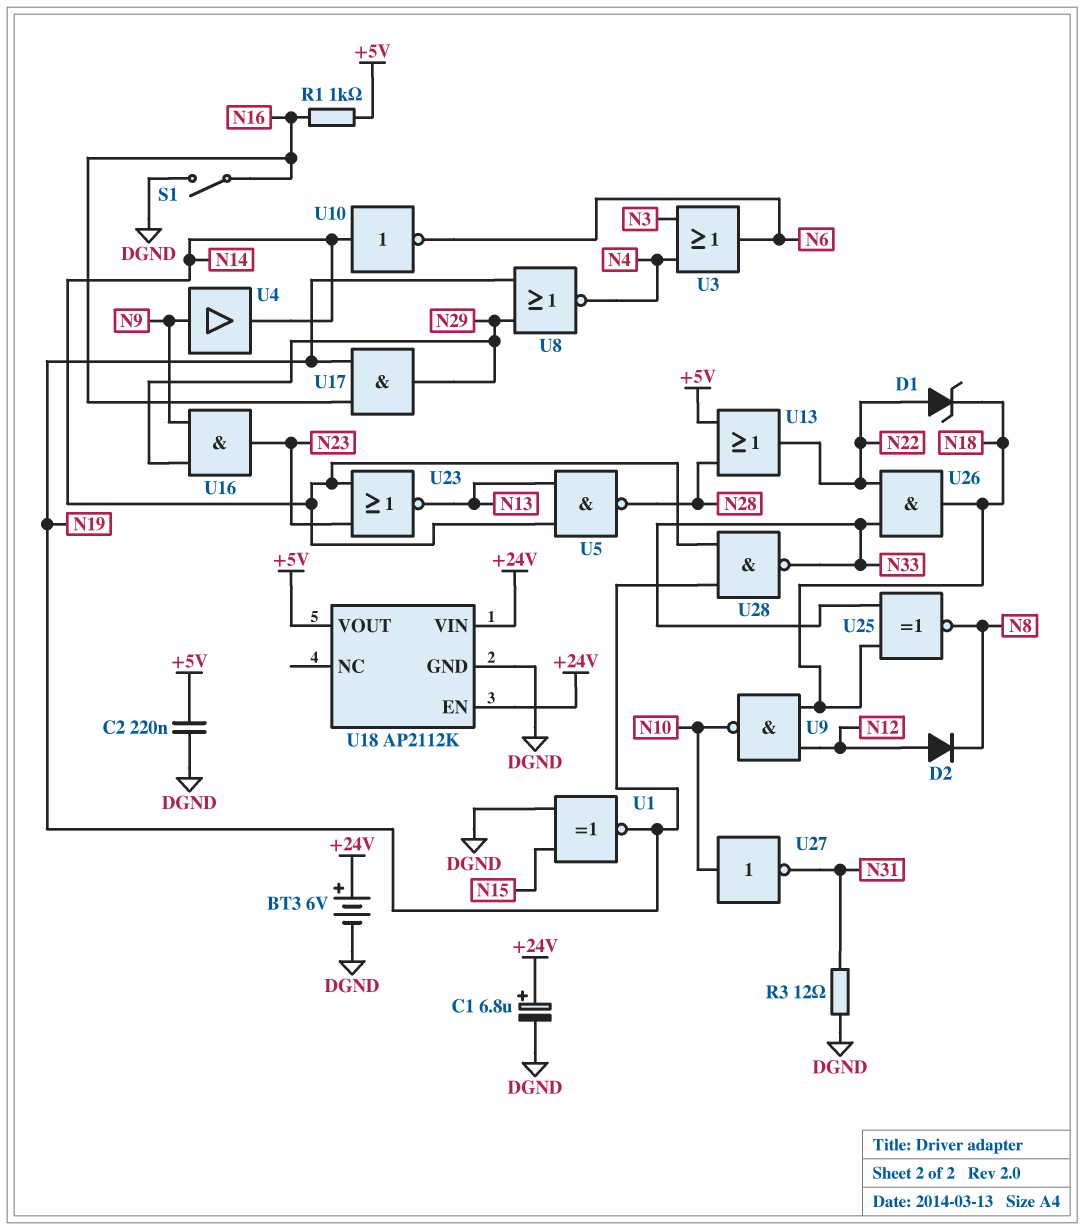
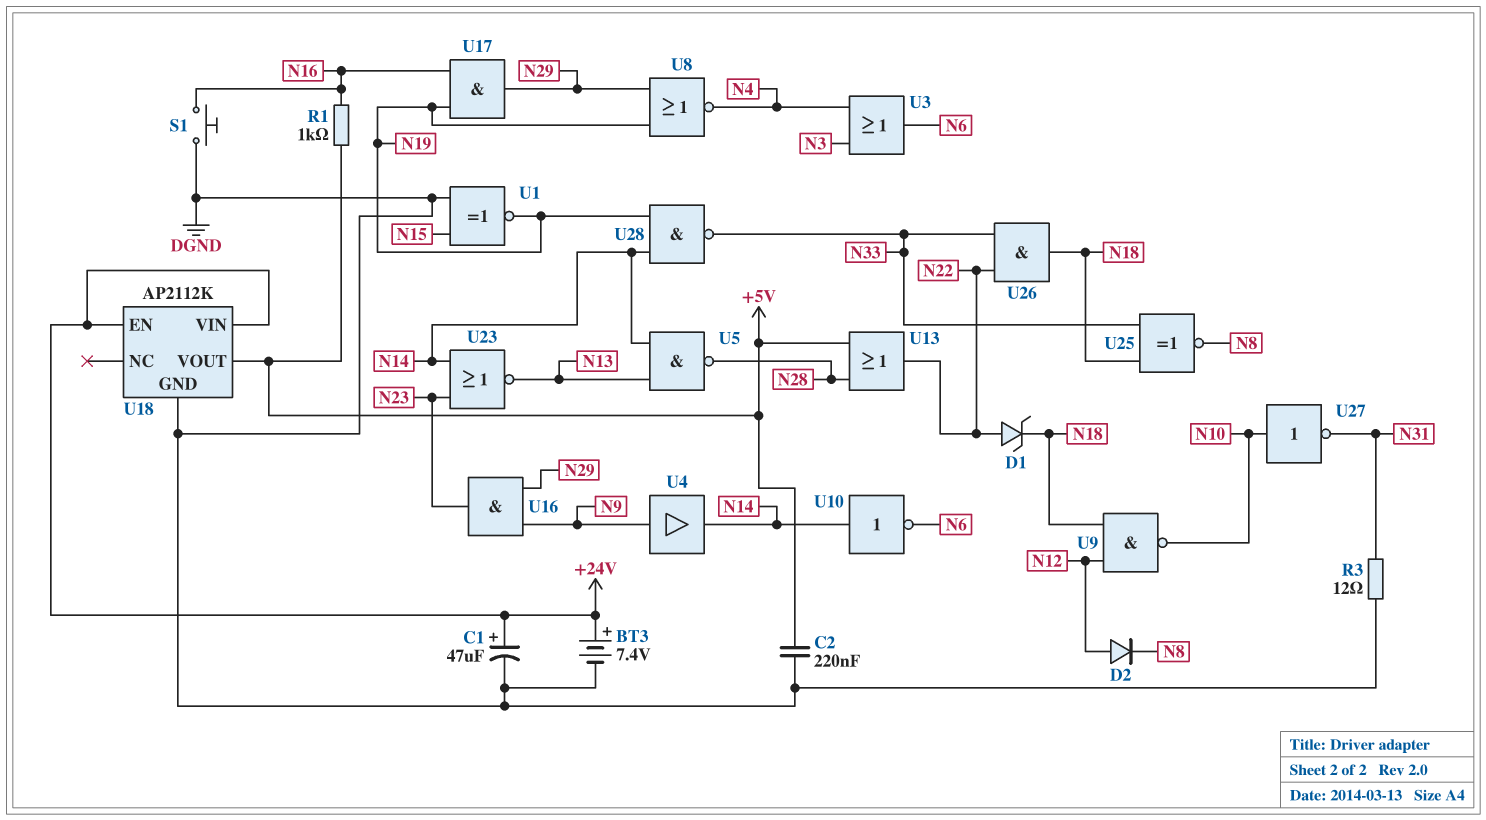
BT3: 6V (plus +24V, minus DGND) -> 7.4V (plus +24V, minus DGND)
C1: 6.8uF (plus +24V, minus DGND) -> 47uF (plus +24V, minus DGND)
S1: switch (DGND, N16) -> button (DGND, N16)

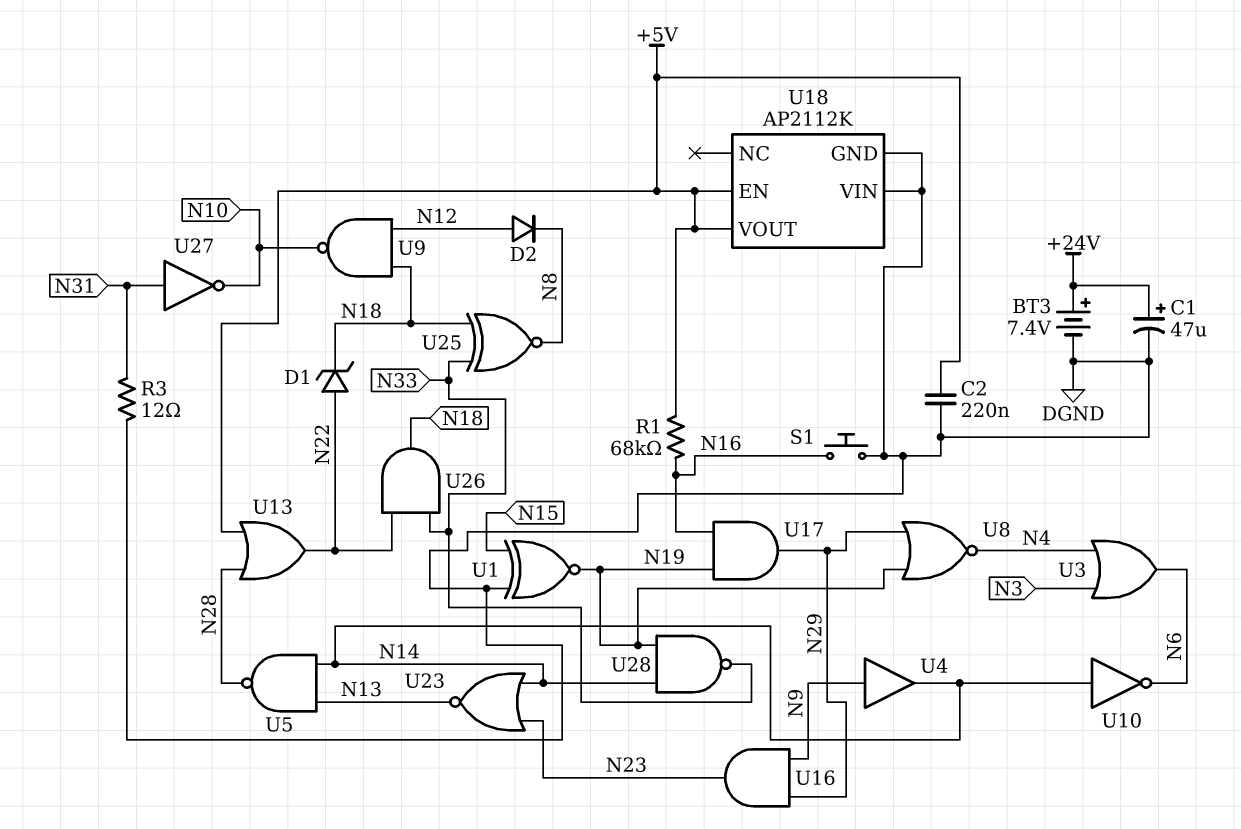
R1: 1k (+5V, N16) -> 68k (+5V, N16)
U18 pin EN: +24V -> +5V
U18 pin VIN: +24V -> DGND
U27: NOT (in N10, out N31) -> NOT (in N31, out N10)

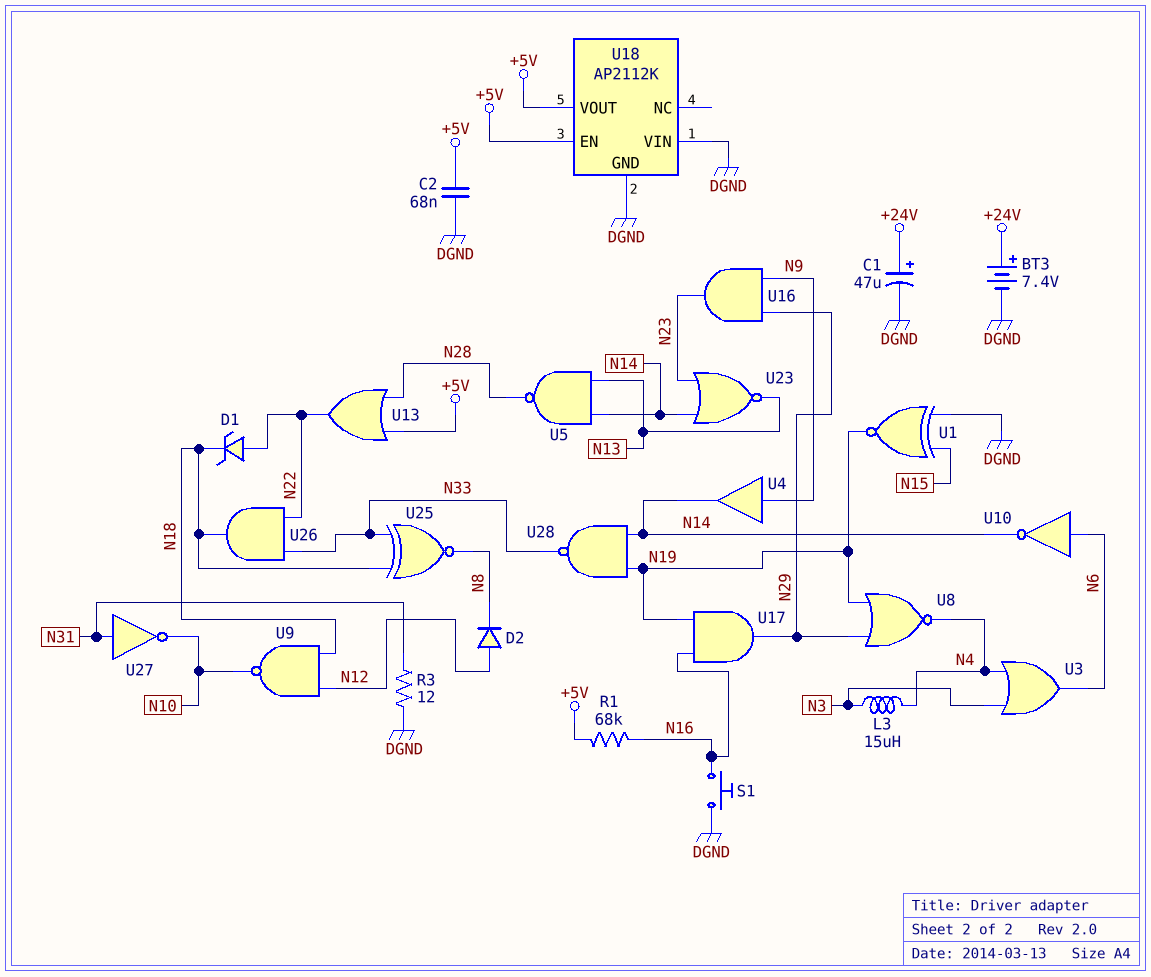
C2: 220nF (+5V, DGND) -> 68nF (+5V, DGND)
L3: none -> 15uH (N3, N4)
U10: NOT (in N14, out N6) -> NOT (in N6, out N14)

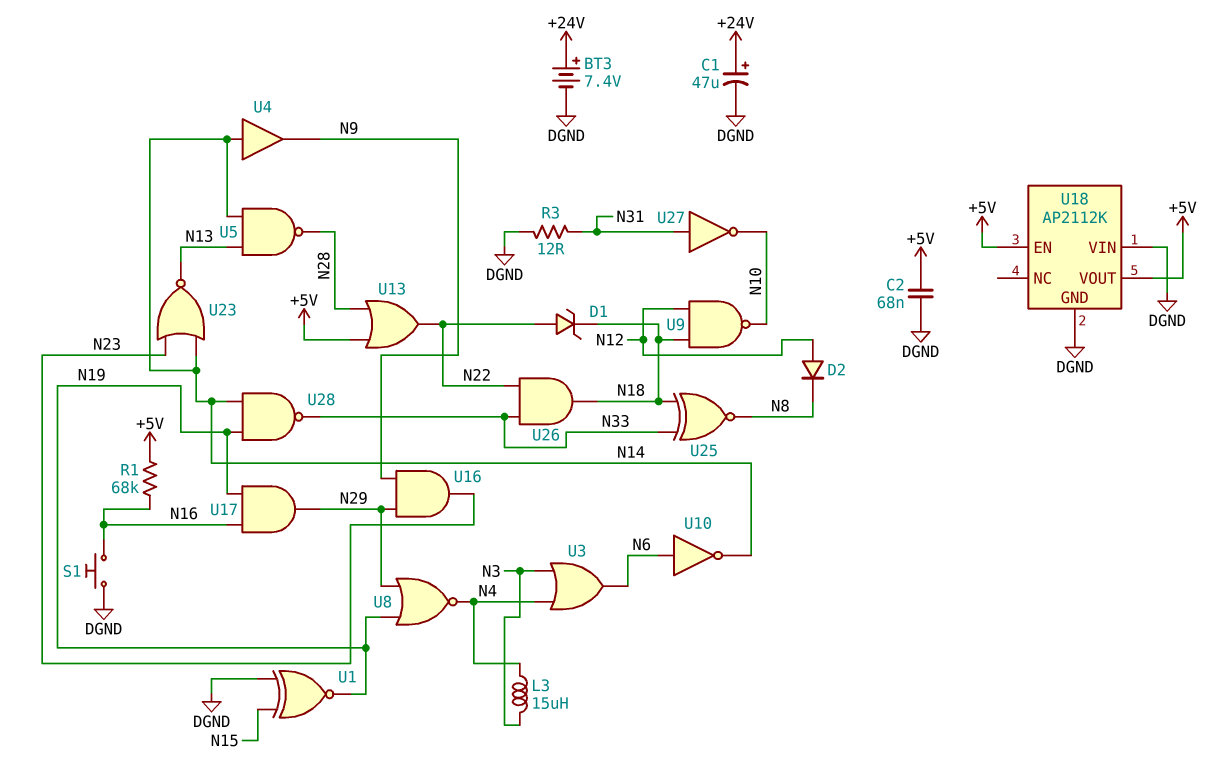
U4: buffer (in N9, out N14) -> buffer (in N14, out N9)

